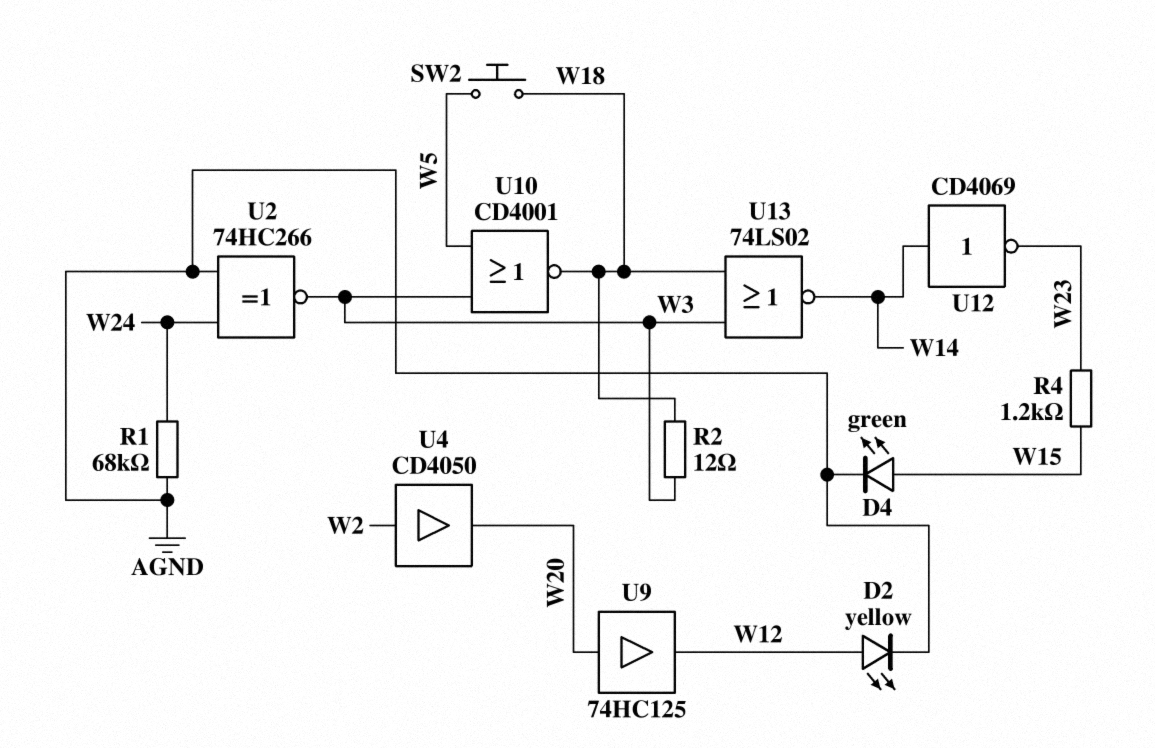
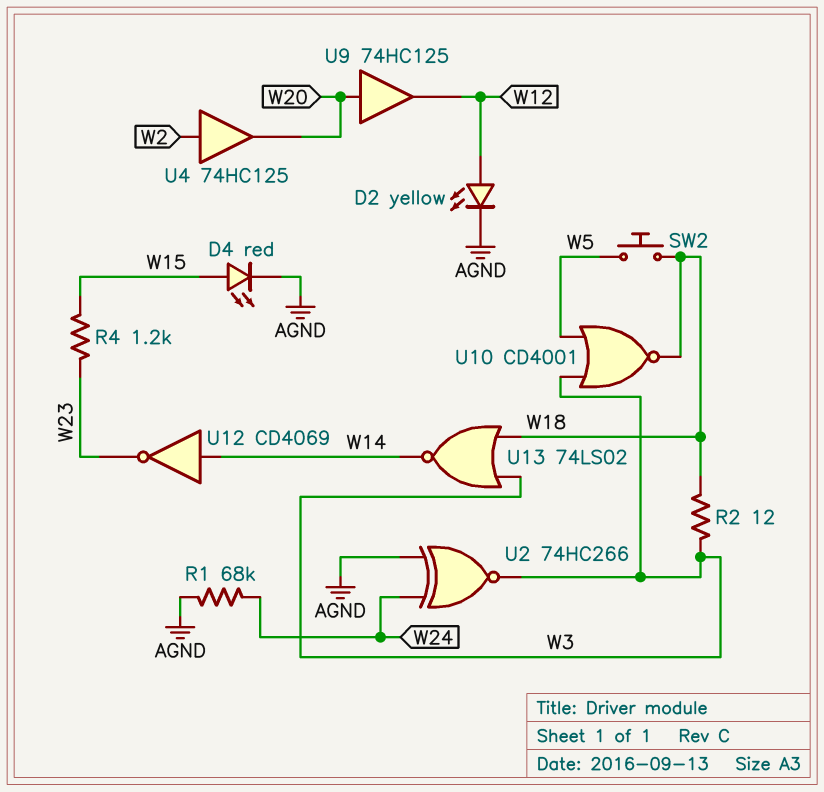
D4: LED green (A W15, K AGND) -> LED red (A W15, K AGND)
U4: buffer CD4050 (in W2, out W20) -> buffer 74HC125 (in W2, out W20)

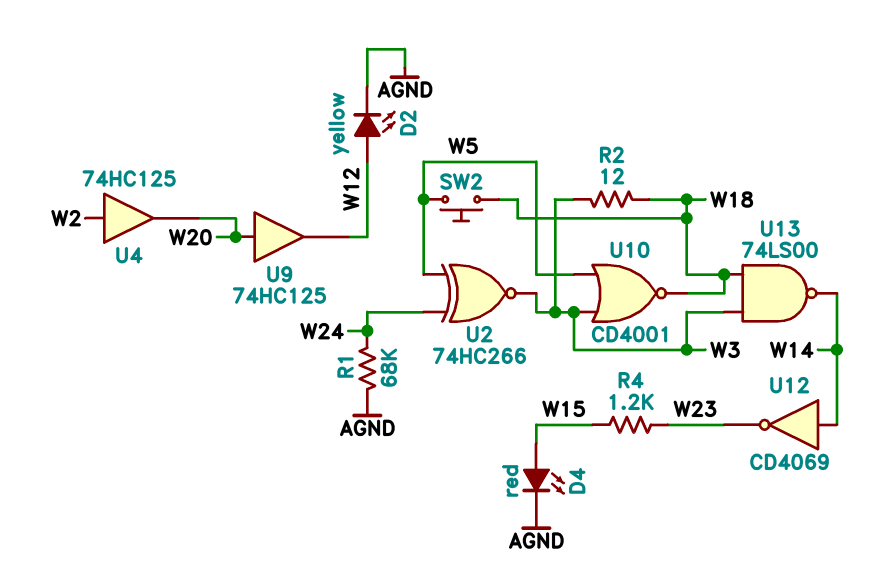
U2: XNOR 74HC266 (in AGND, in W24, out W3) -> XNOR 74HC266 (in W5, in W24, out W3)
U13: NOR 74LS02 (in W3, in W18, out W14) -> NAND 74LS00 (in W3, in W18, out W14)

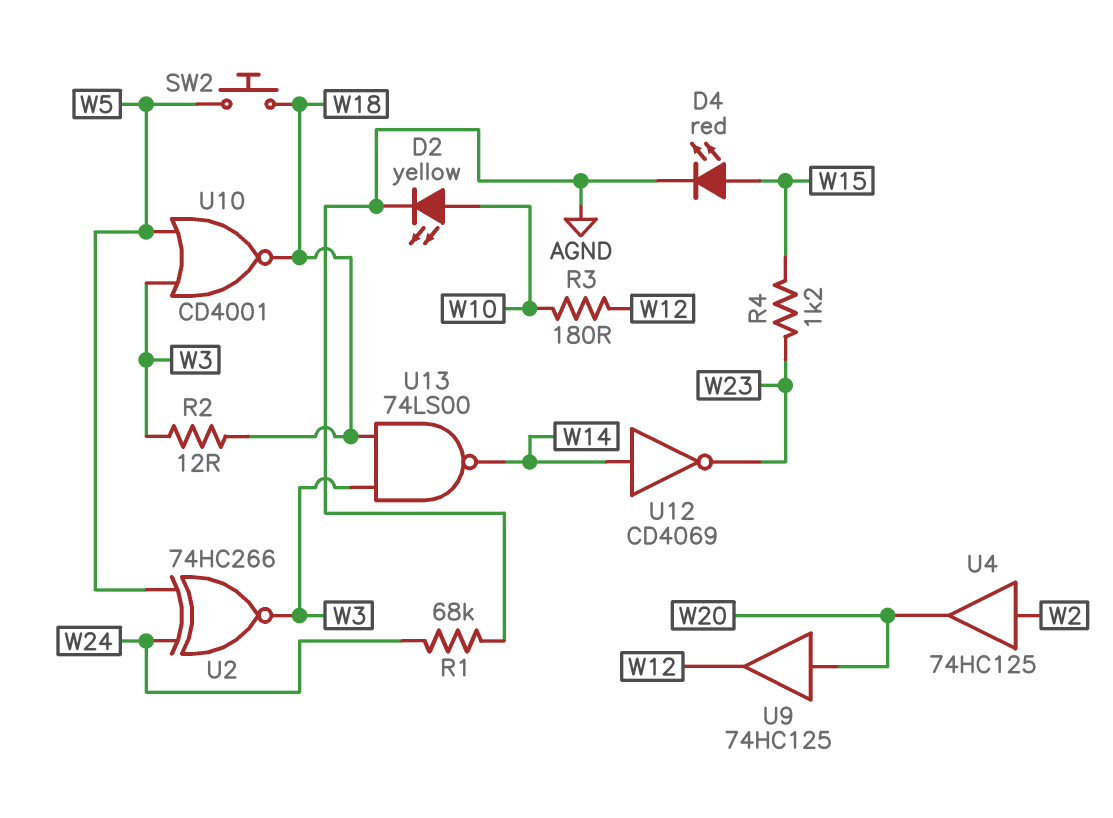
D2: LED yellow (A W12, K AGND) -> LED yellow (A W10, K AGND)
R3: none -> 180 (W10, W12)

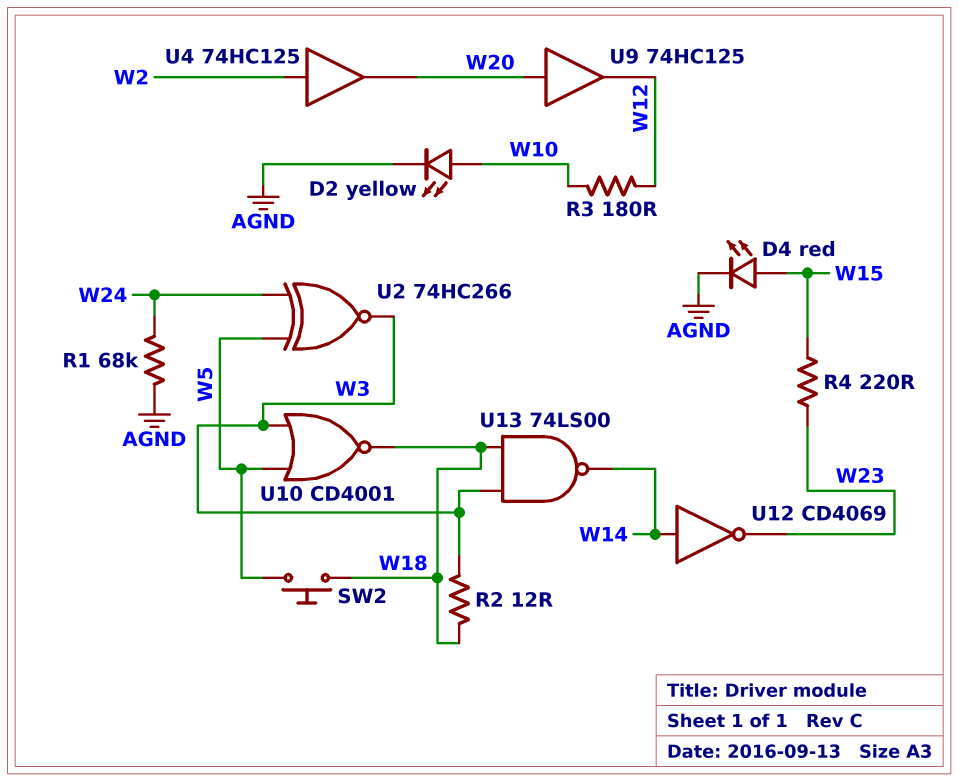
R4: 1.2k (W15, W23) -> 220 (W15, W23)

